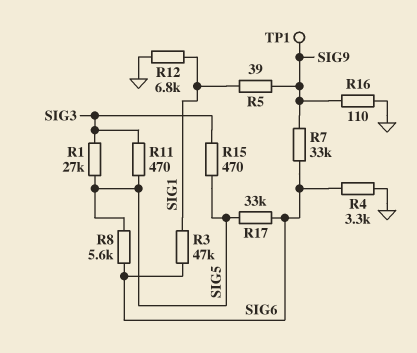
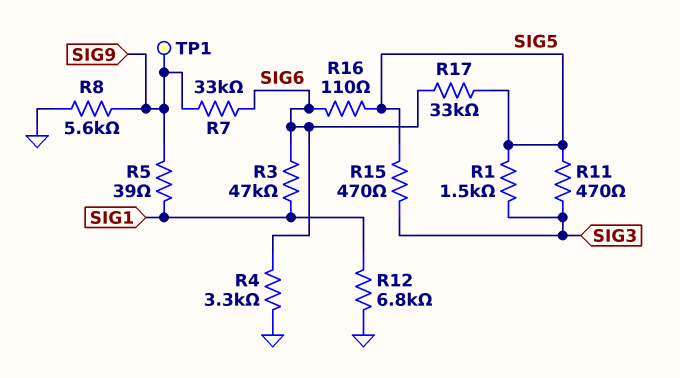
R1: 27k (SIG3, SIG5) -> 1.5k (SIG3, SIG5)
R8: 5.6k (SIG5, SIG6) -> 5.6k (GND, SIG9)
R16: 110 (GND, SIG9) -> 110 (SIG5, SIG6)

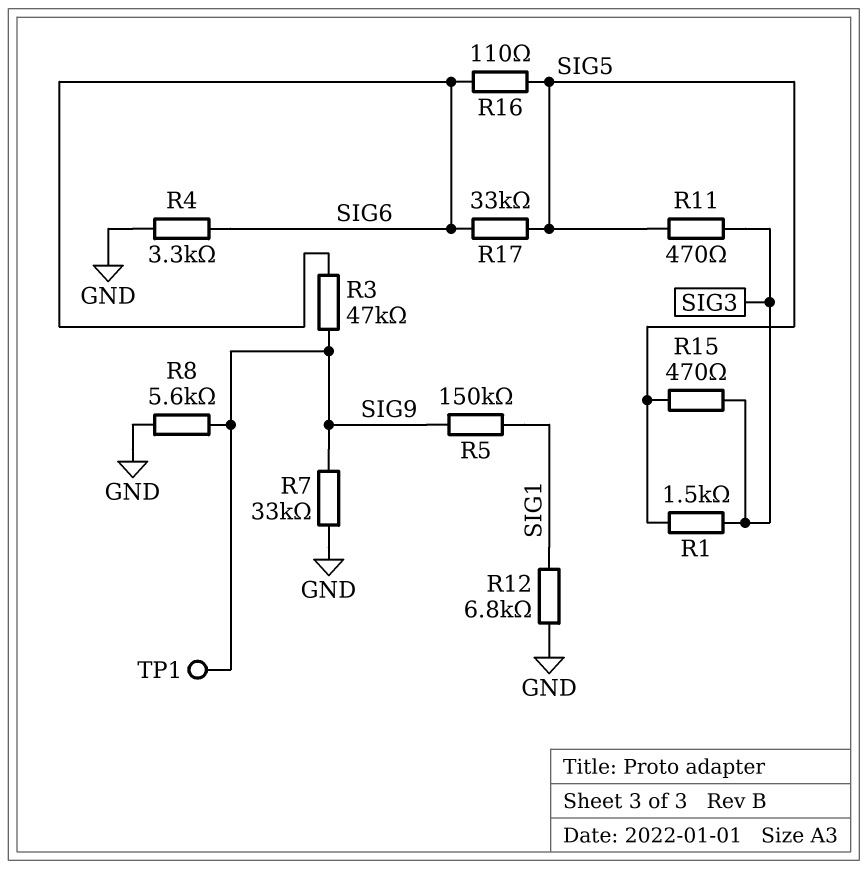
R3: 47k (SIG1, SIG6) -> 47k (SIG6, SIG9)
R5: 39 (SIG1, SIG9) -> 150k (SIG1, SIG9)
R7: 33k (SIG6, SIG9) -> 33k (GND, SIG9)

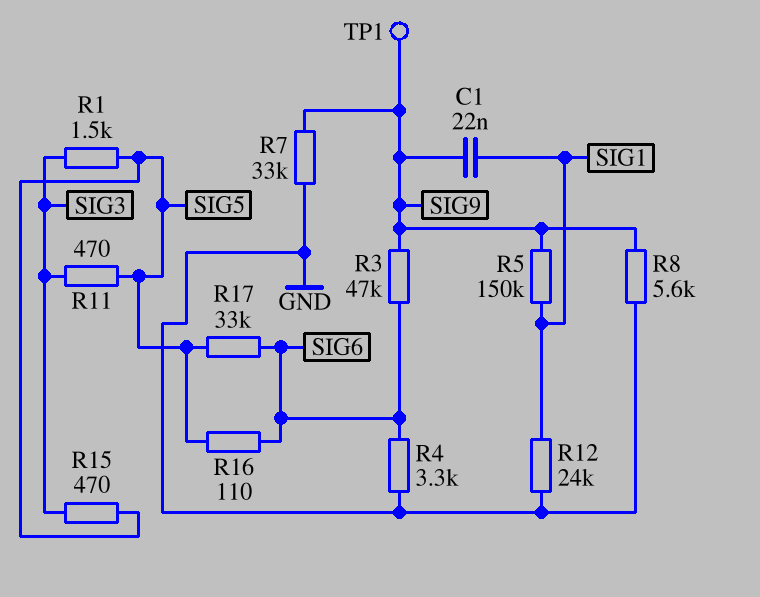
C1: none -> 22nF (SIG1, SIG9)
R12: 6.8k (GND, SIG1) -> 24k (GND, SIG1)

